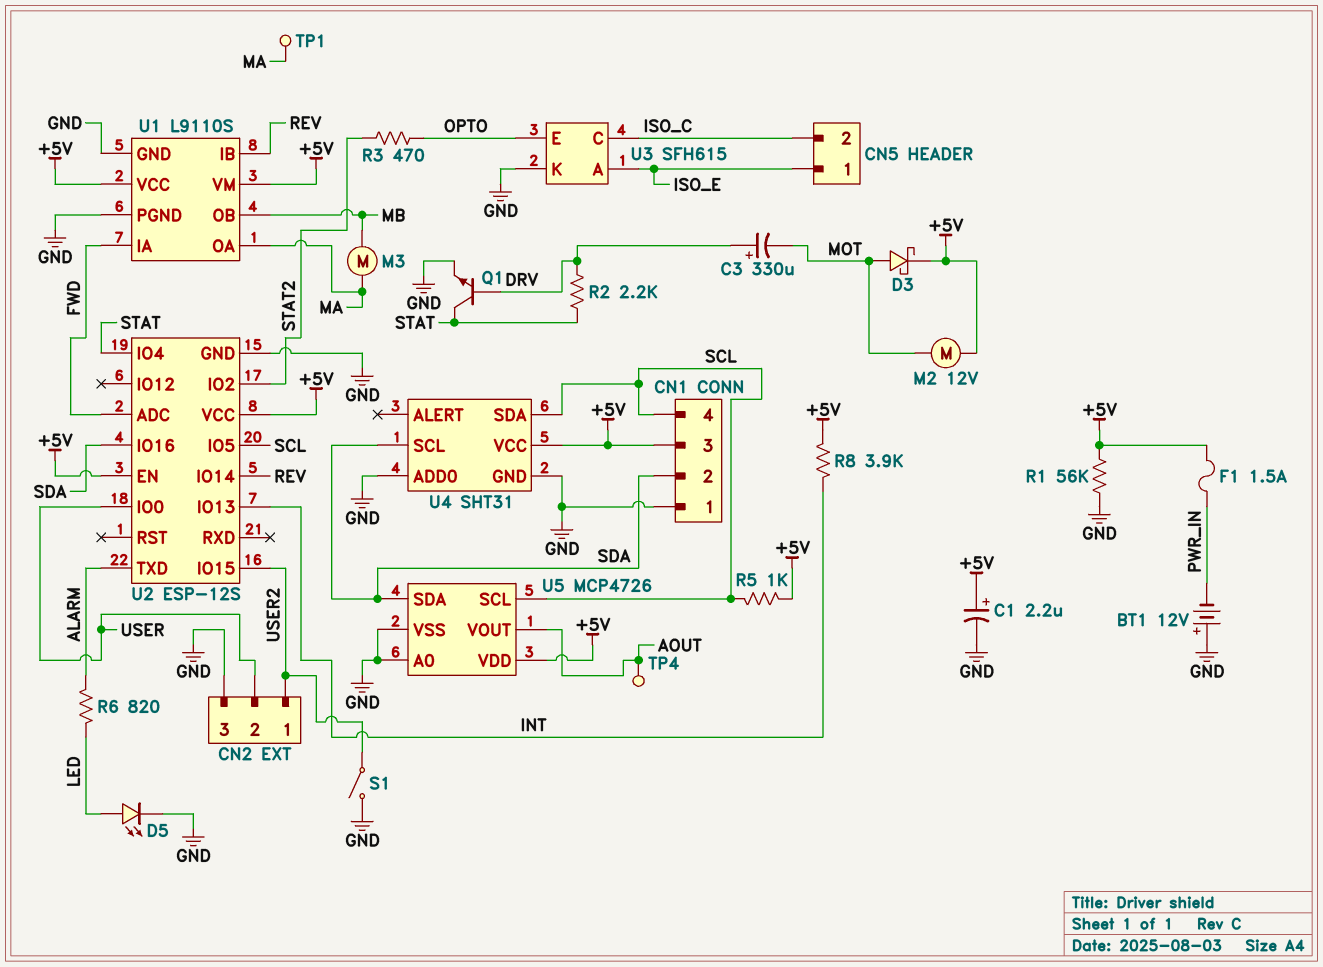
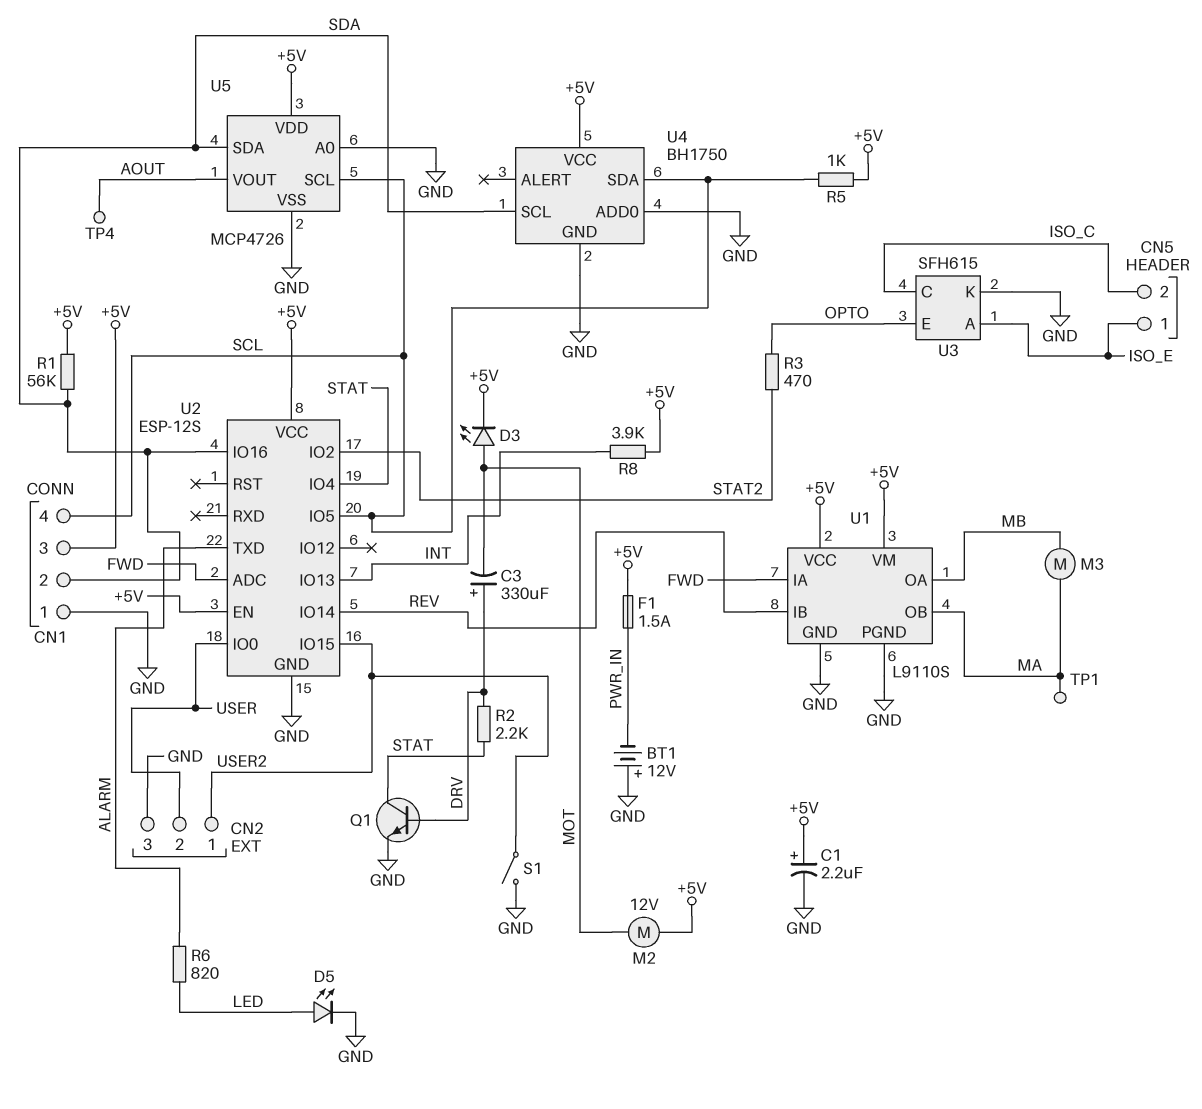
D3: schottky (A MOT, K +5V) -> LED (A MOT, K +5V)
R1: 56k (+5V, GND) -> 56k (+5V, SDA)
U1 pin OA: MA -> MB
U1 pin OB: MB -> MA
U4: SHT31 -> BH1750

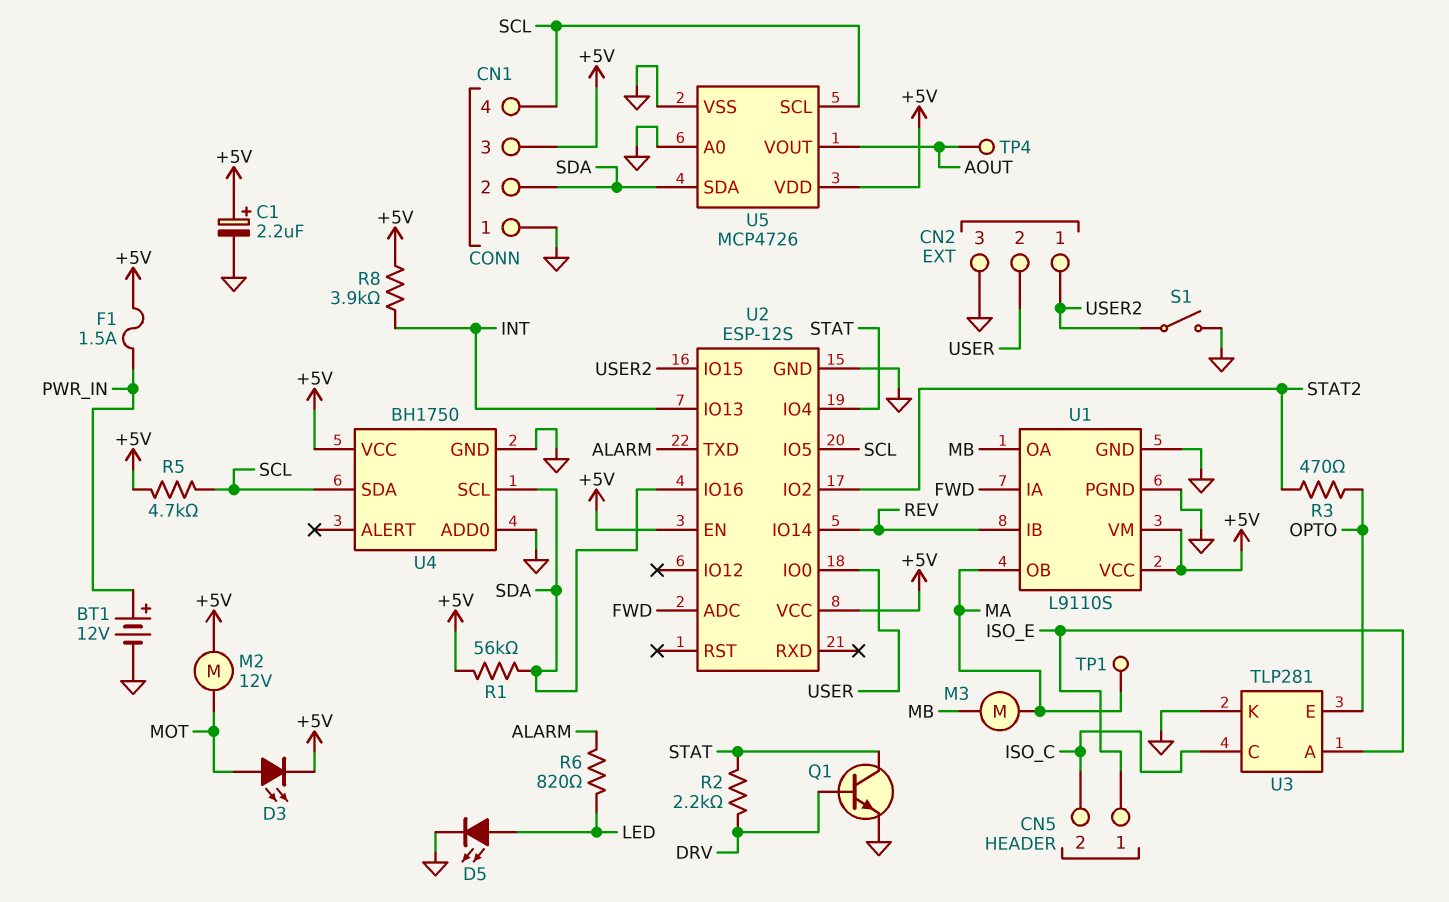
BT1: 12V (plus GND, minus PWR_IN) -> 12V (plus PWR_IN, minus GND)
C3: 330uF (plus DRV, minus MOT) -> none
R5: 1k (+5V, SCL) -> 4.7k (+5V, SCL)
U3: SFH615 -> TLP281

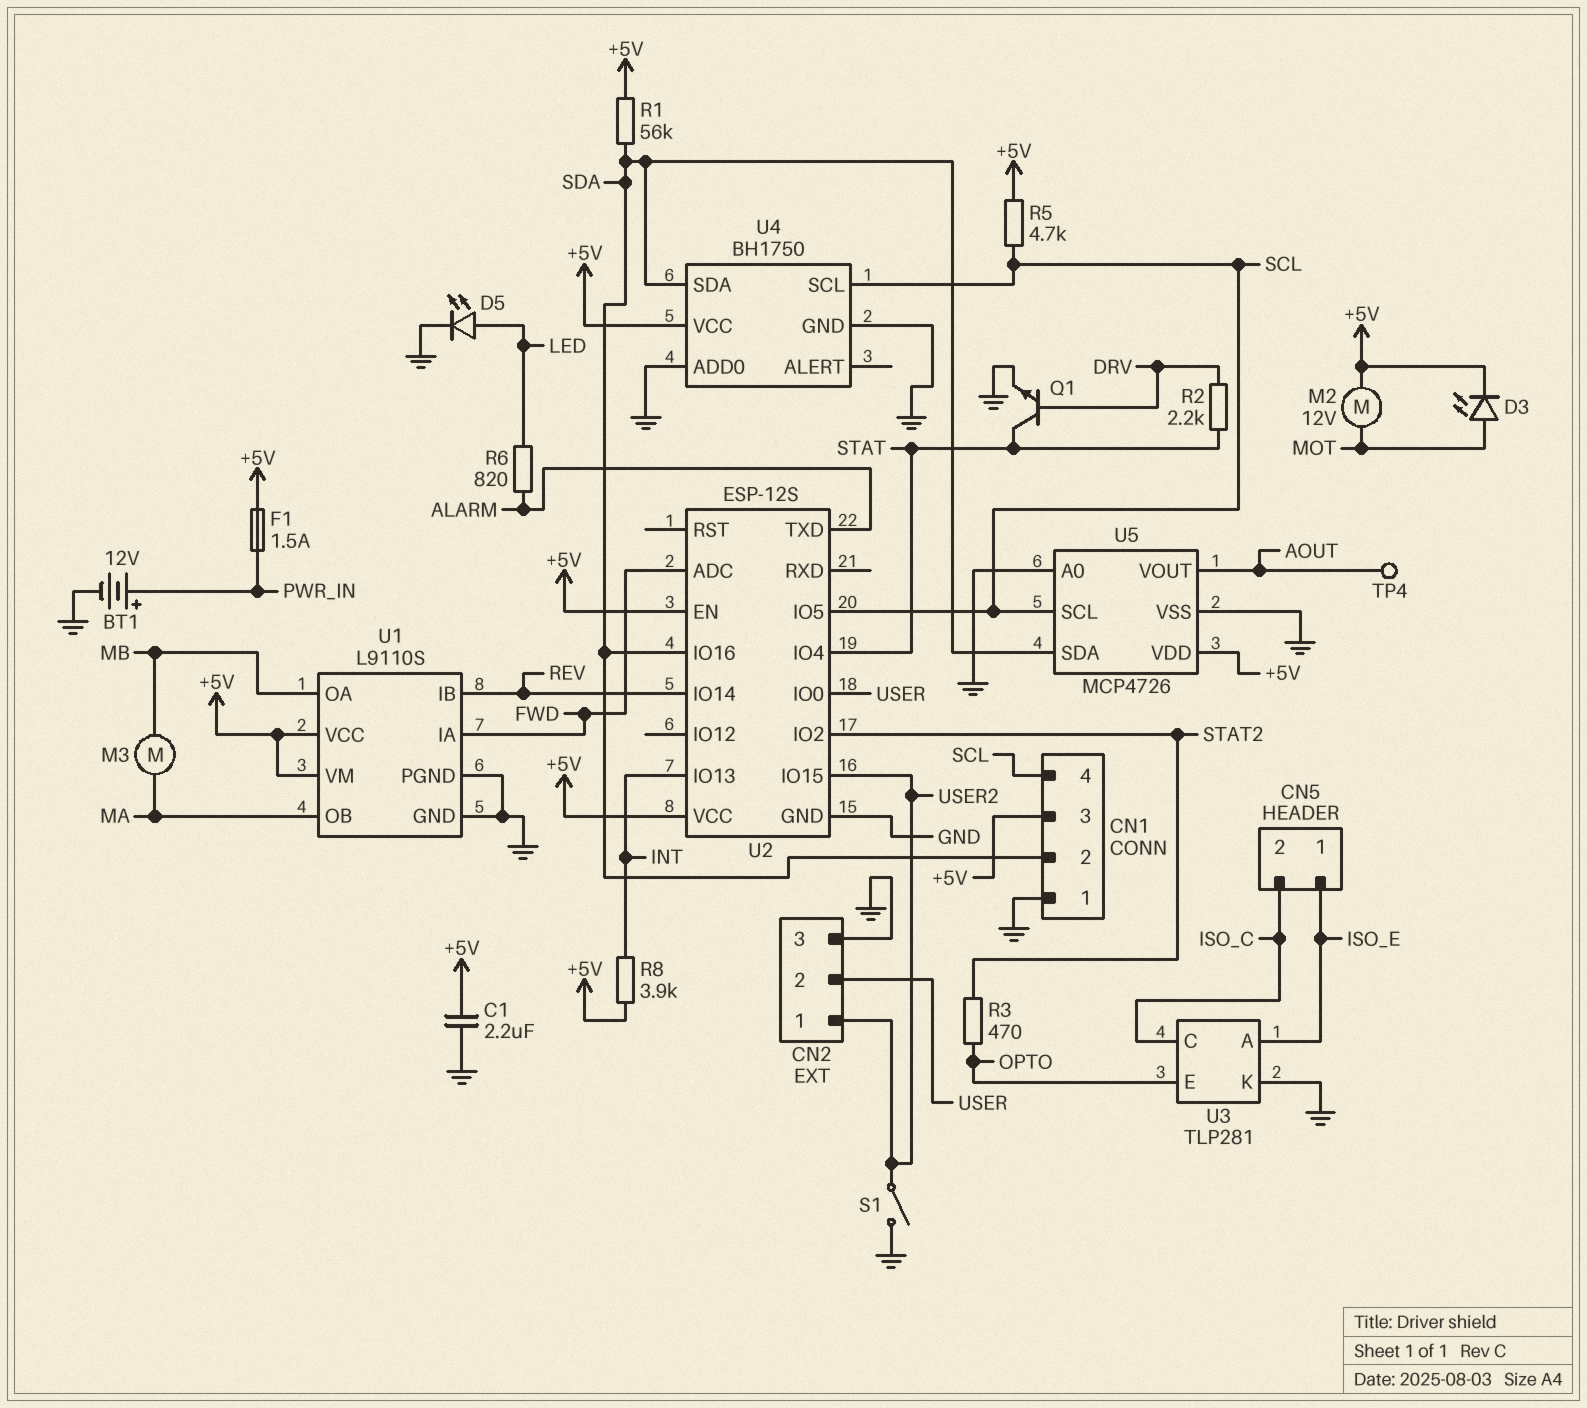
C1: 2.2uF (plus +5V, minus GND) -> 2.2uF (+5V, GND)
TP1: test point (MA) -> none
U4 pin SCL: SDA -> SCL
U4 pin SDA: SCL -> SDA

